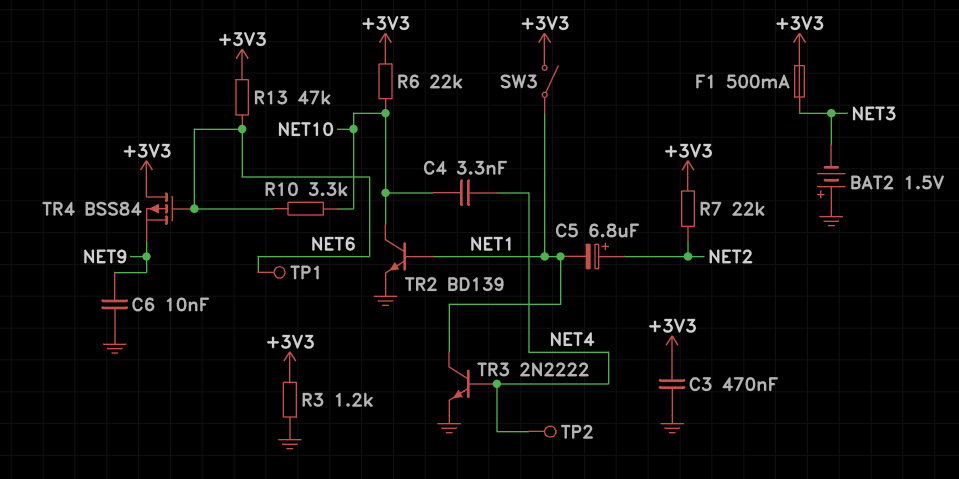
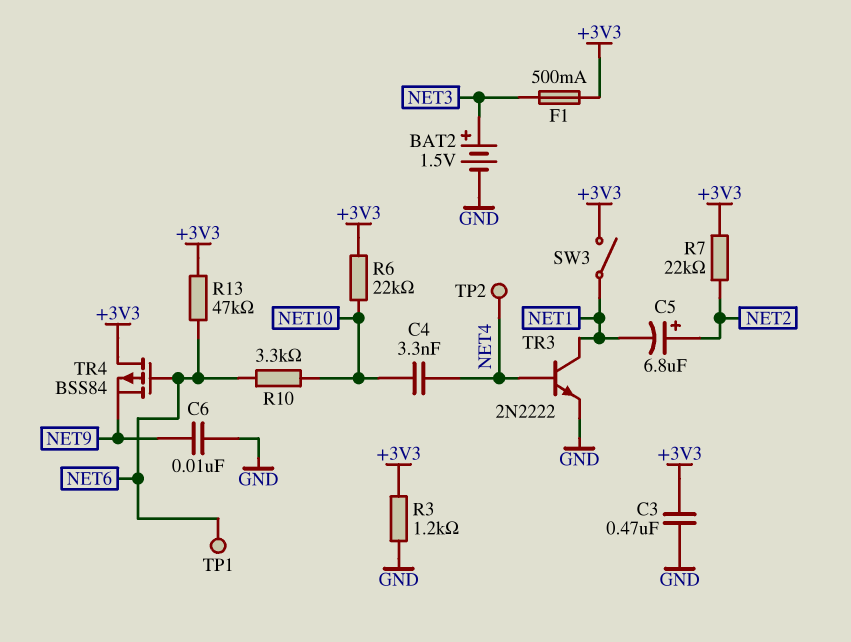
BAT2: 1.5V (plus GND, minus NET3) -> 1.5V (plus NET3, minus GND)
TR2: NPN BD139 (B NET1, C NET10, E GND) -> none

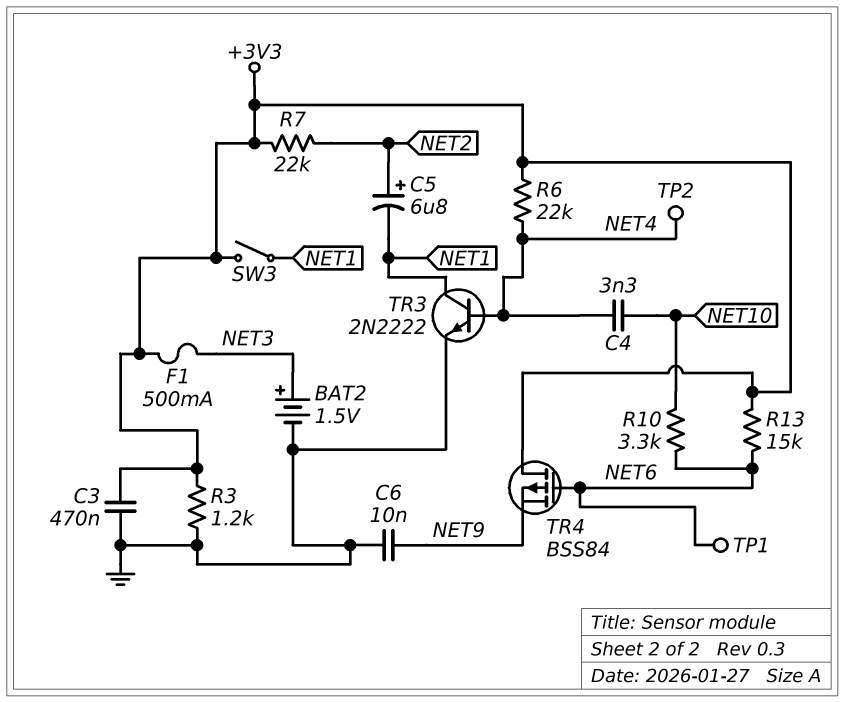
R6: 22k (+3V3, NET10) -> 22k (+3V3, NET4)
R13: 47k (+3V3, NET6) -> 15k (+3V3, NET6)

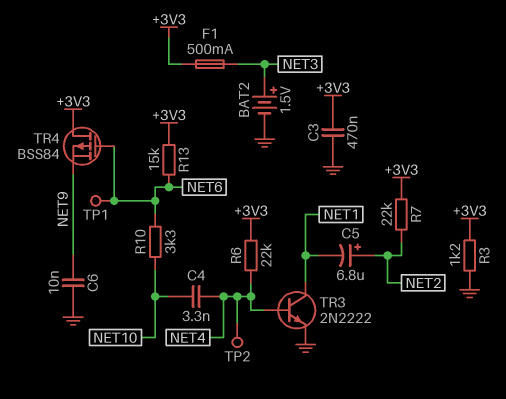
SW3: switch (+3V3, NET1) -> none

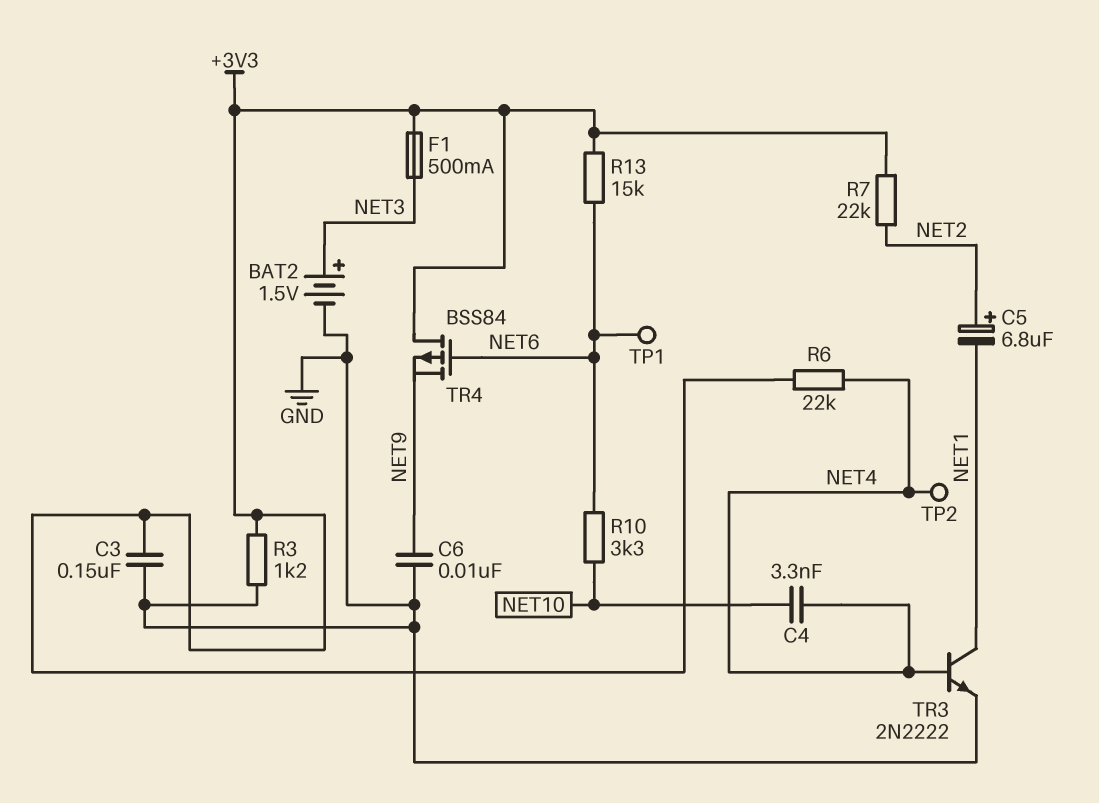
C3: 470nF (+3V3, GND) -> 150nF (+3V3, GND)

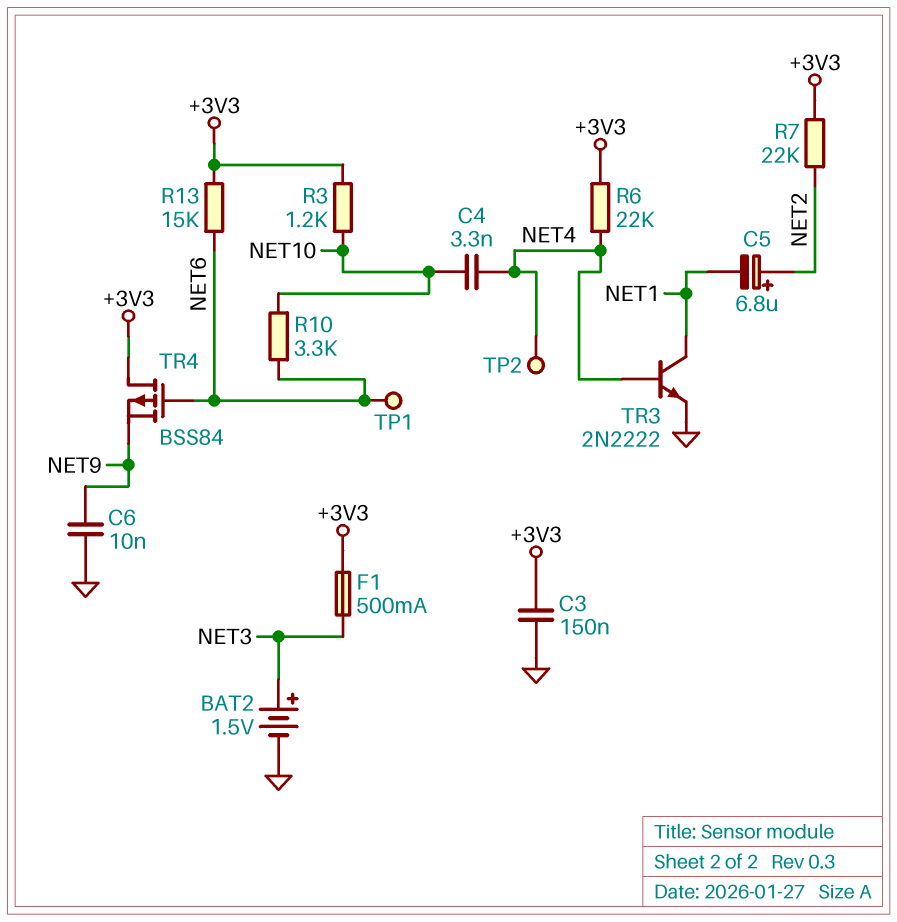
R3: 1.2k (+3V3, GND) -> 1.2k (+3V3, NET10)

